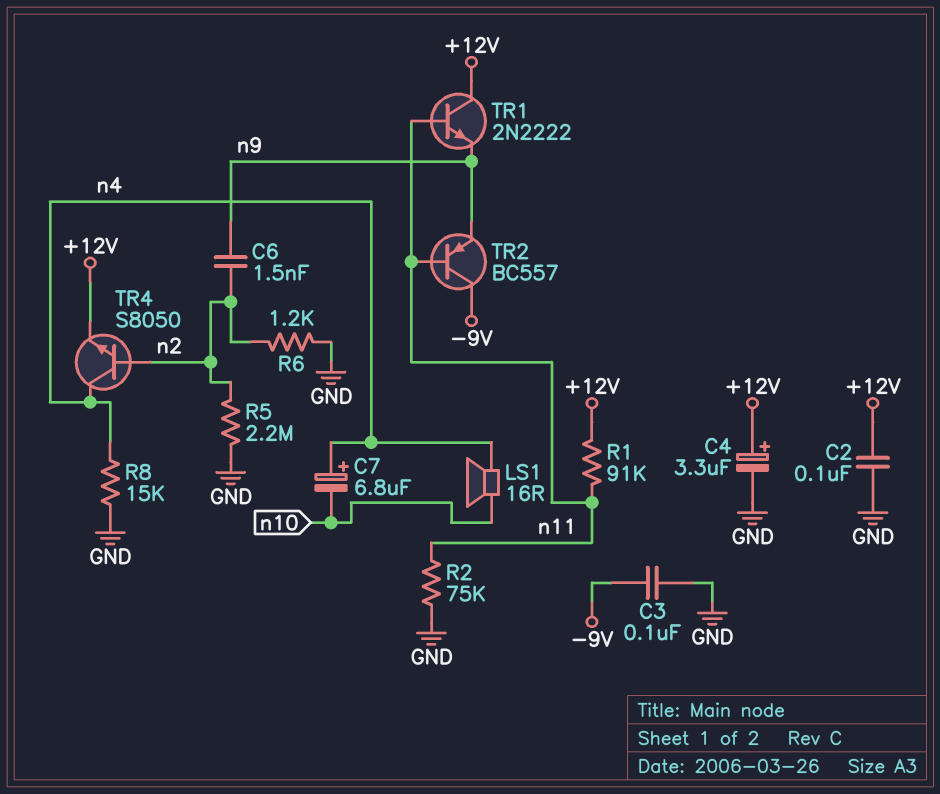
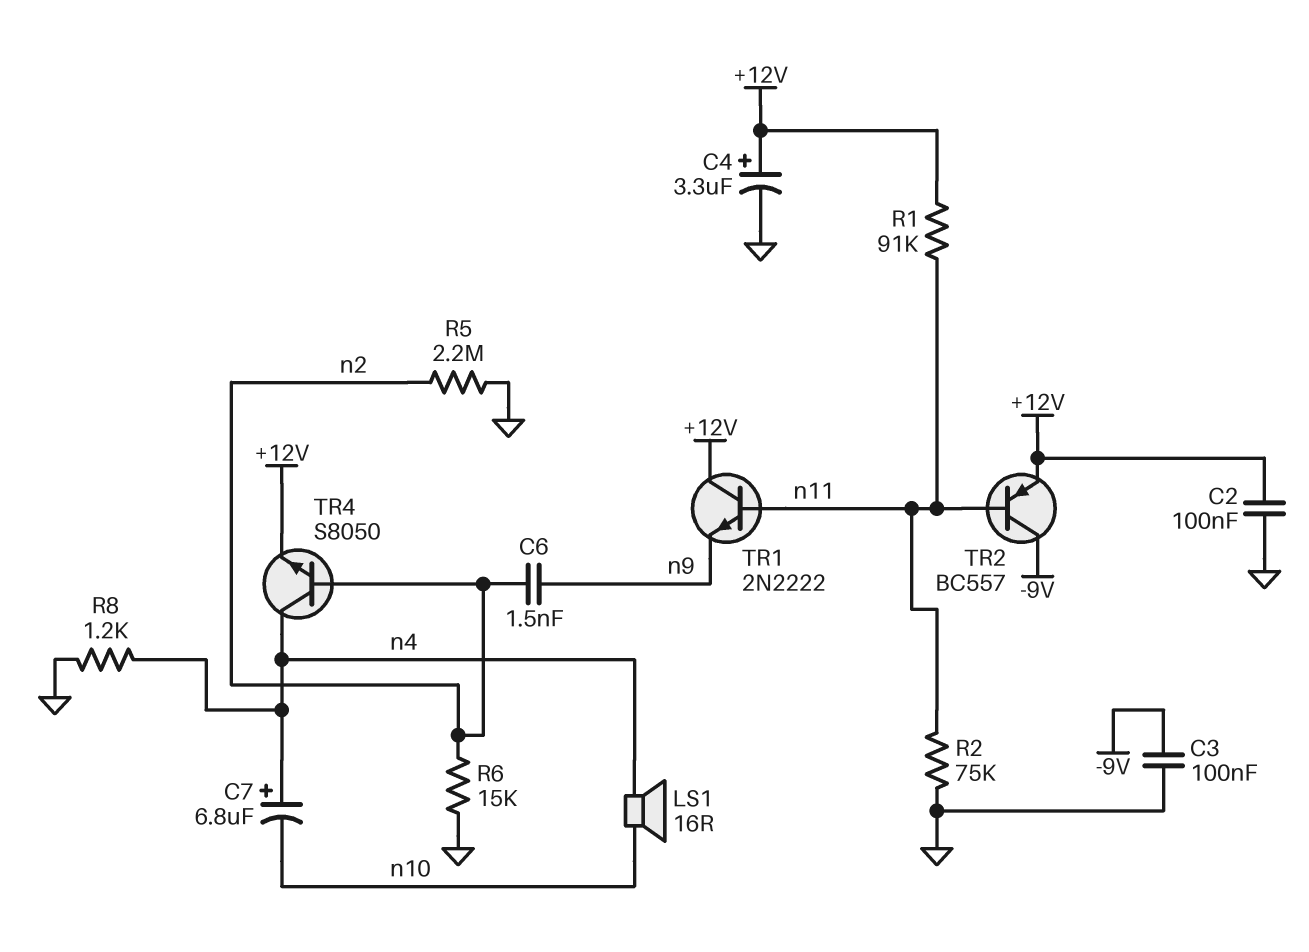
R6: 1.2k (GND, n2) -> 15k (GND, n2)
R8: 15k (GND, n4) -> 1.2k (GND, n4)
TR2: PNP BC557 (B n11, C -9V, E n9) -> PNP BC557 (B n11, C -9V, E +12V)

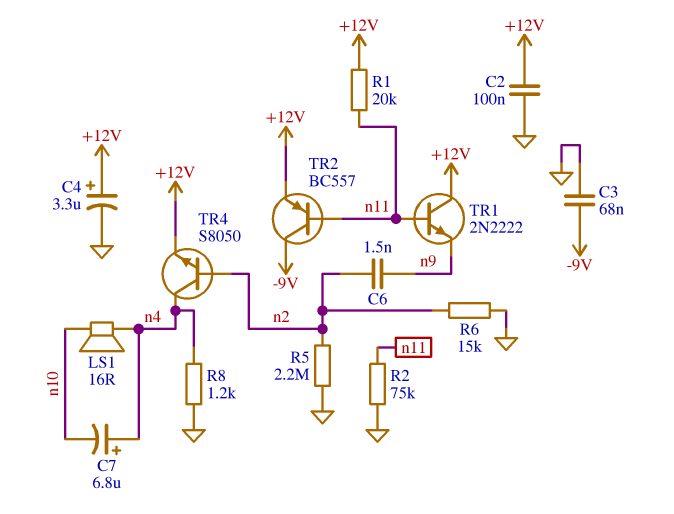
C3: 100nF (-9V, GND) -> 68nF (-9V, GND)
R1: 91k (+12V, n11) -> 20k (+12V, n11)

